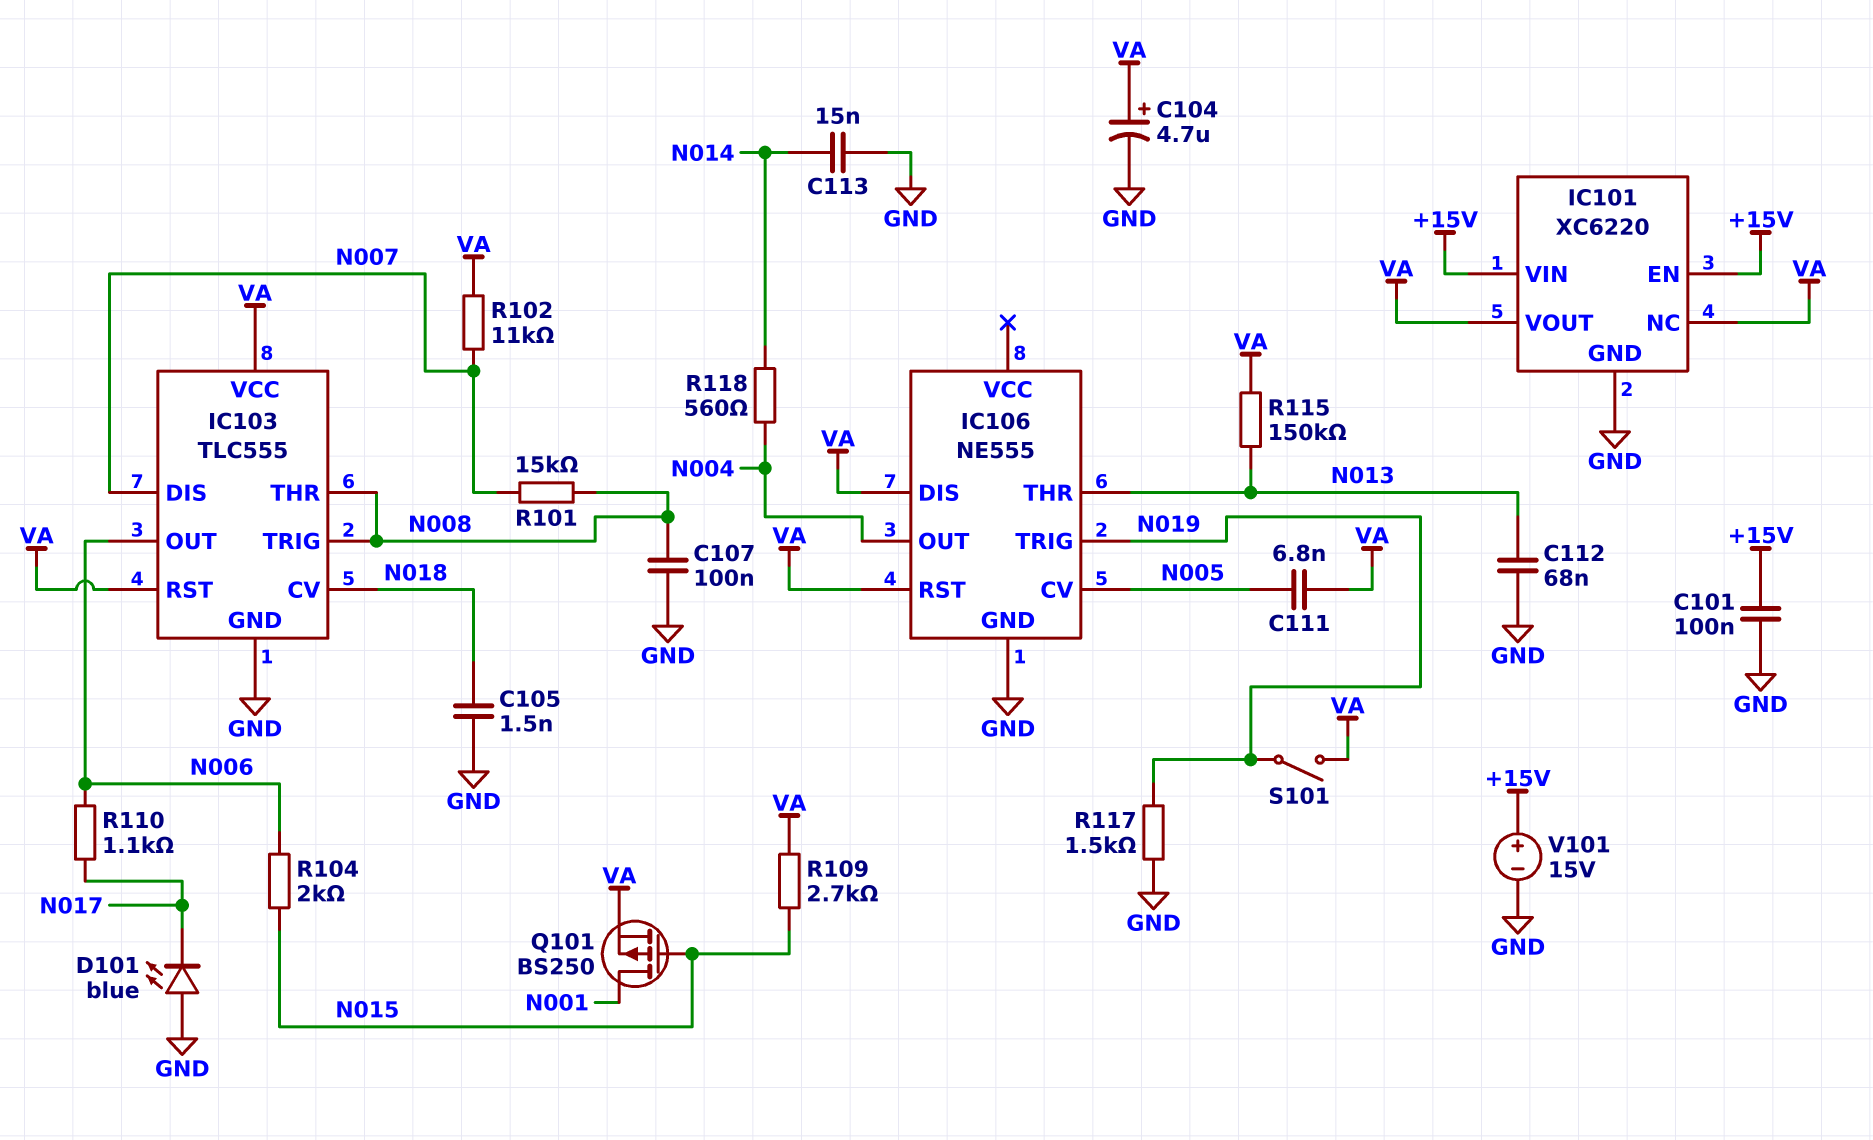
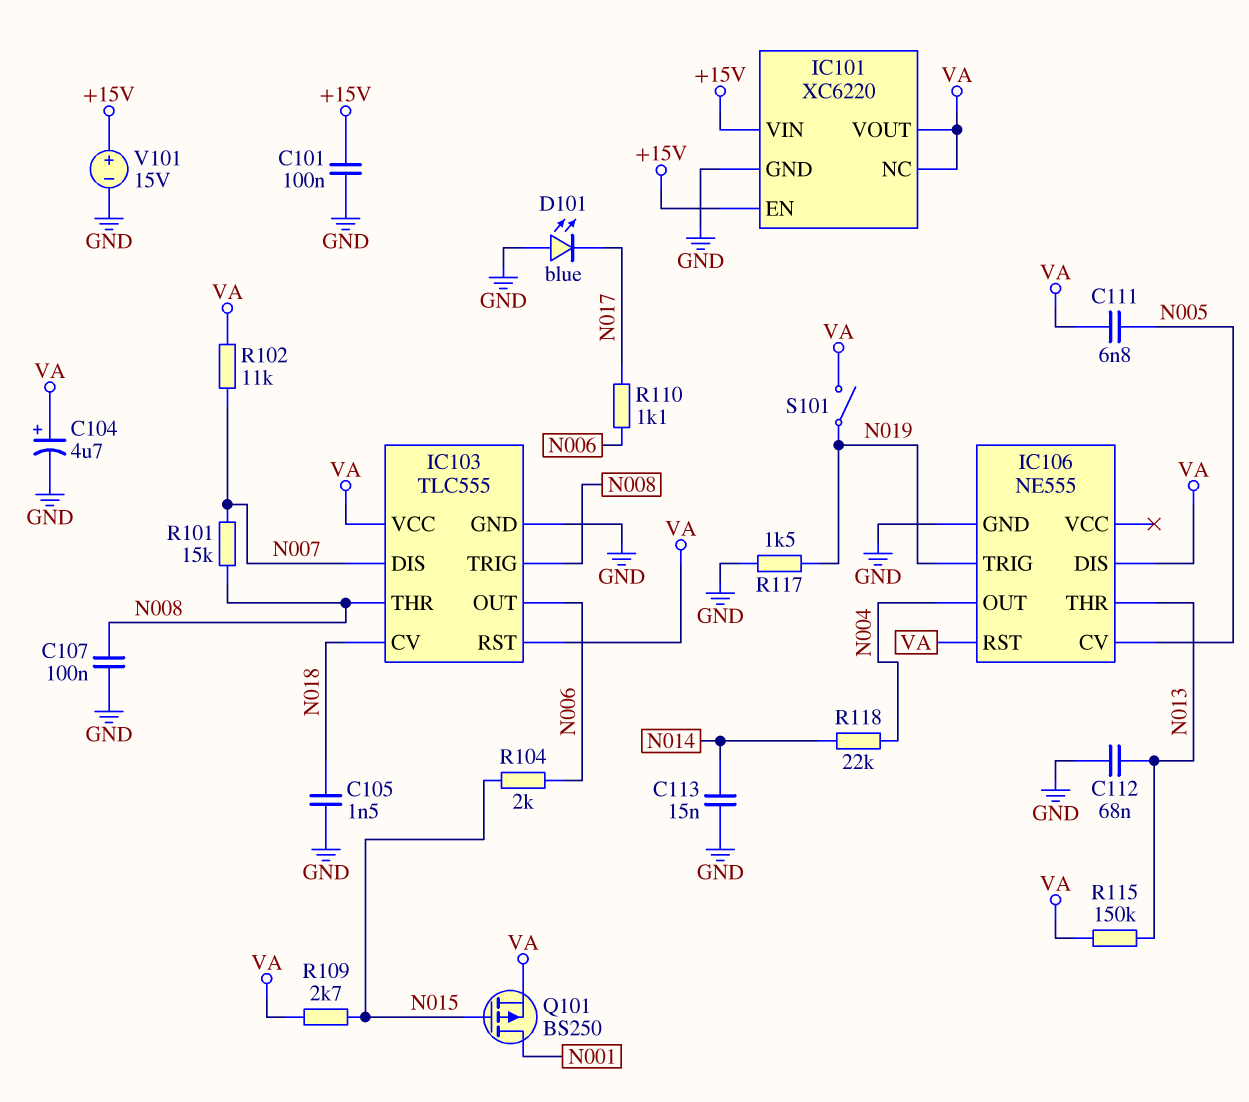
R118: 560 (N004, N014) -> 22k (N004, N014)

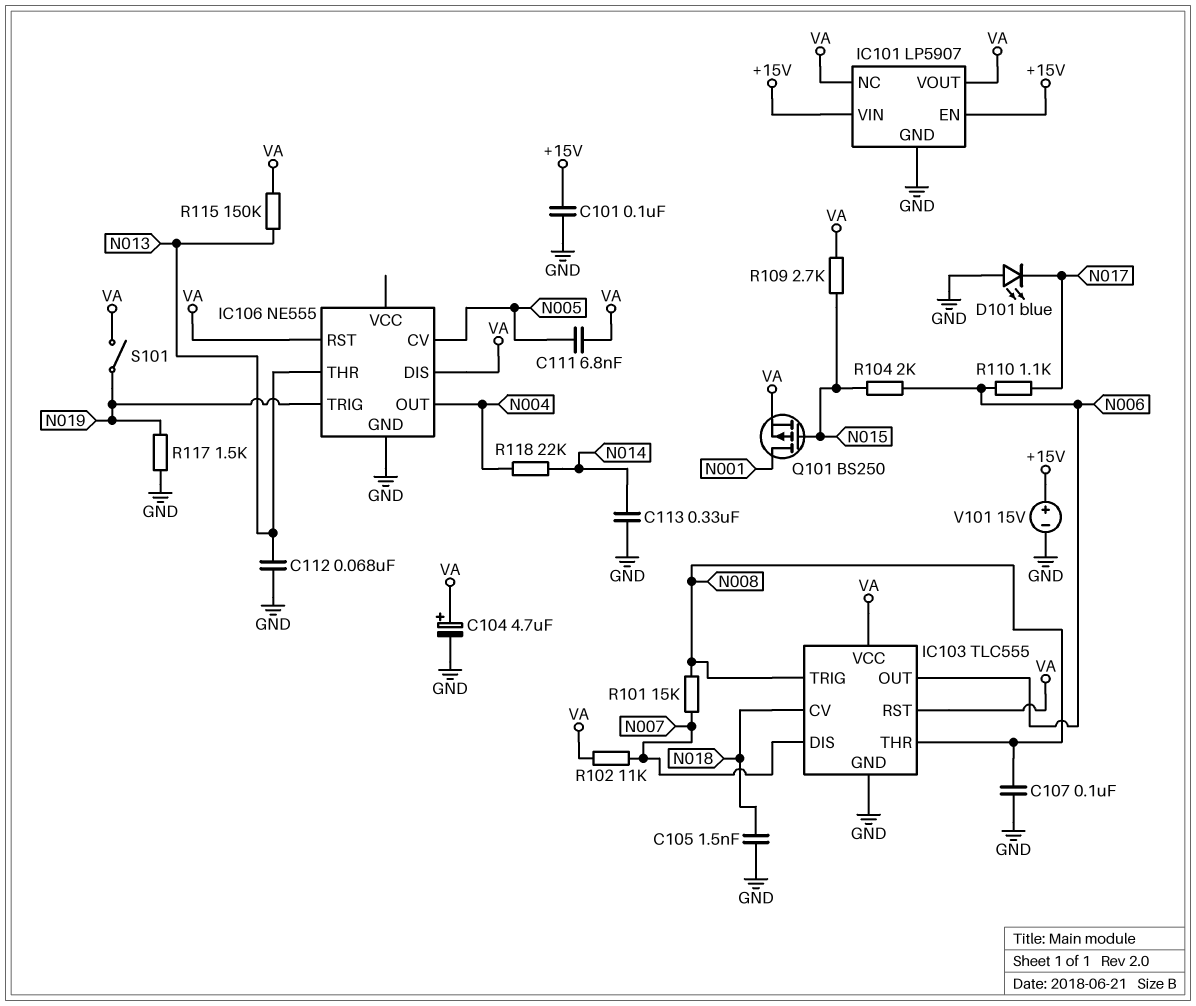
C113: 15nF (GND, N014) -> 330nF (GND, N014)
IC101: XC6220 -> LP5907

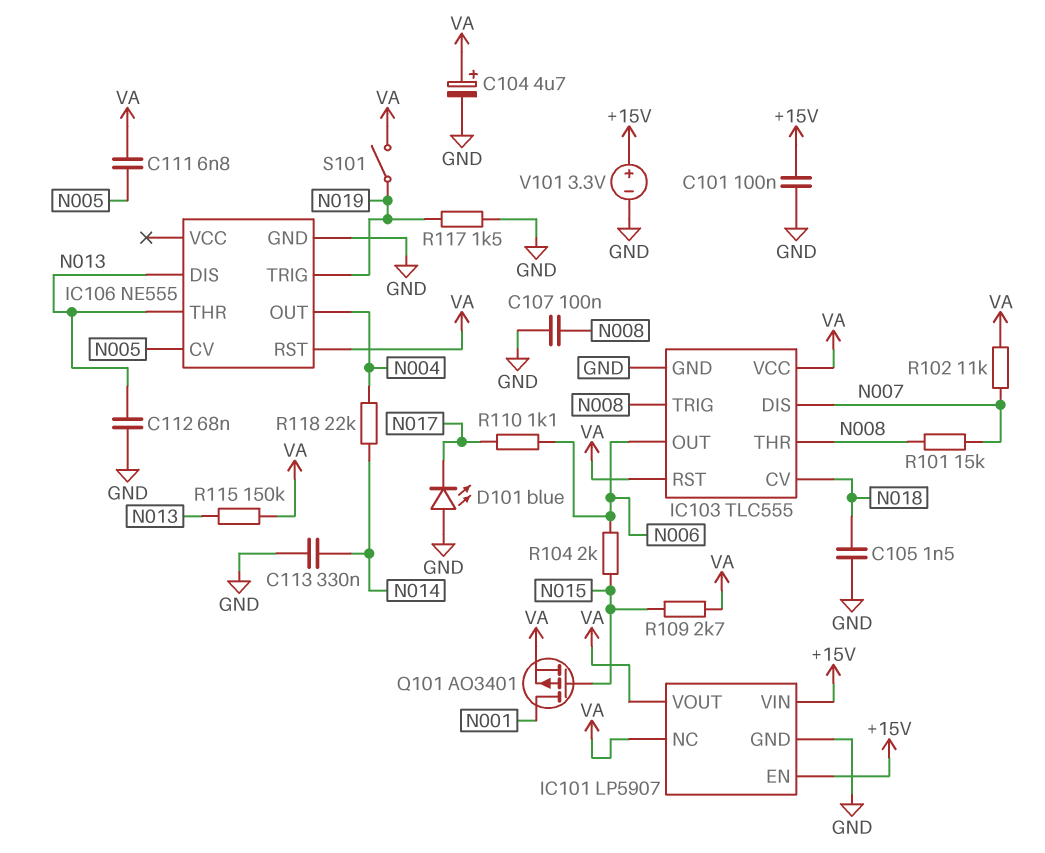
IC106 pin DIS: VA -> N013
Q101: PMOS BS250 (G N015, D N001, S VA) -> PMOS AO3401 (G N015, D N001, S VA)
V101: 15V (plus +15V, minus GND) -> 3.3V (plus +15V, minus GND)

